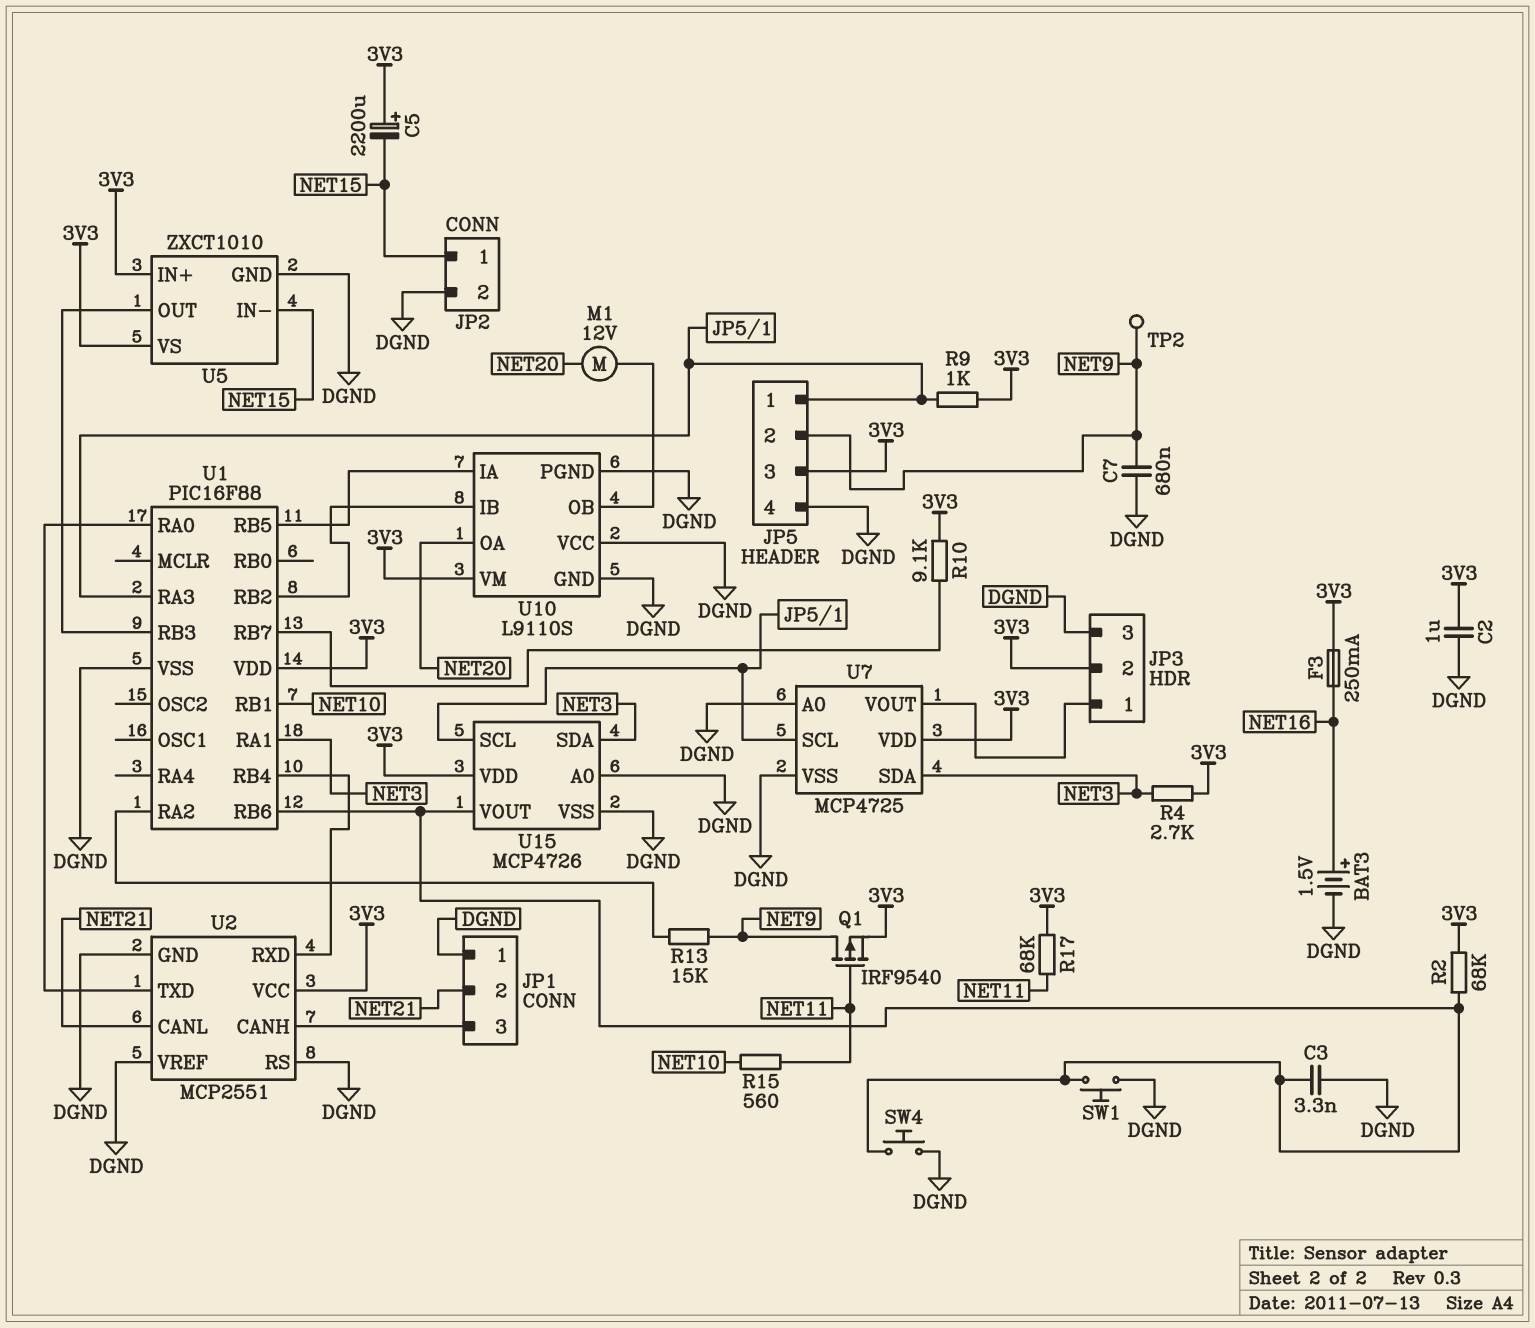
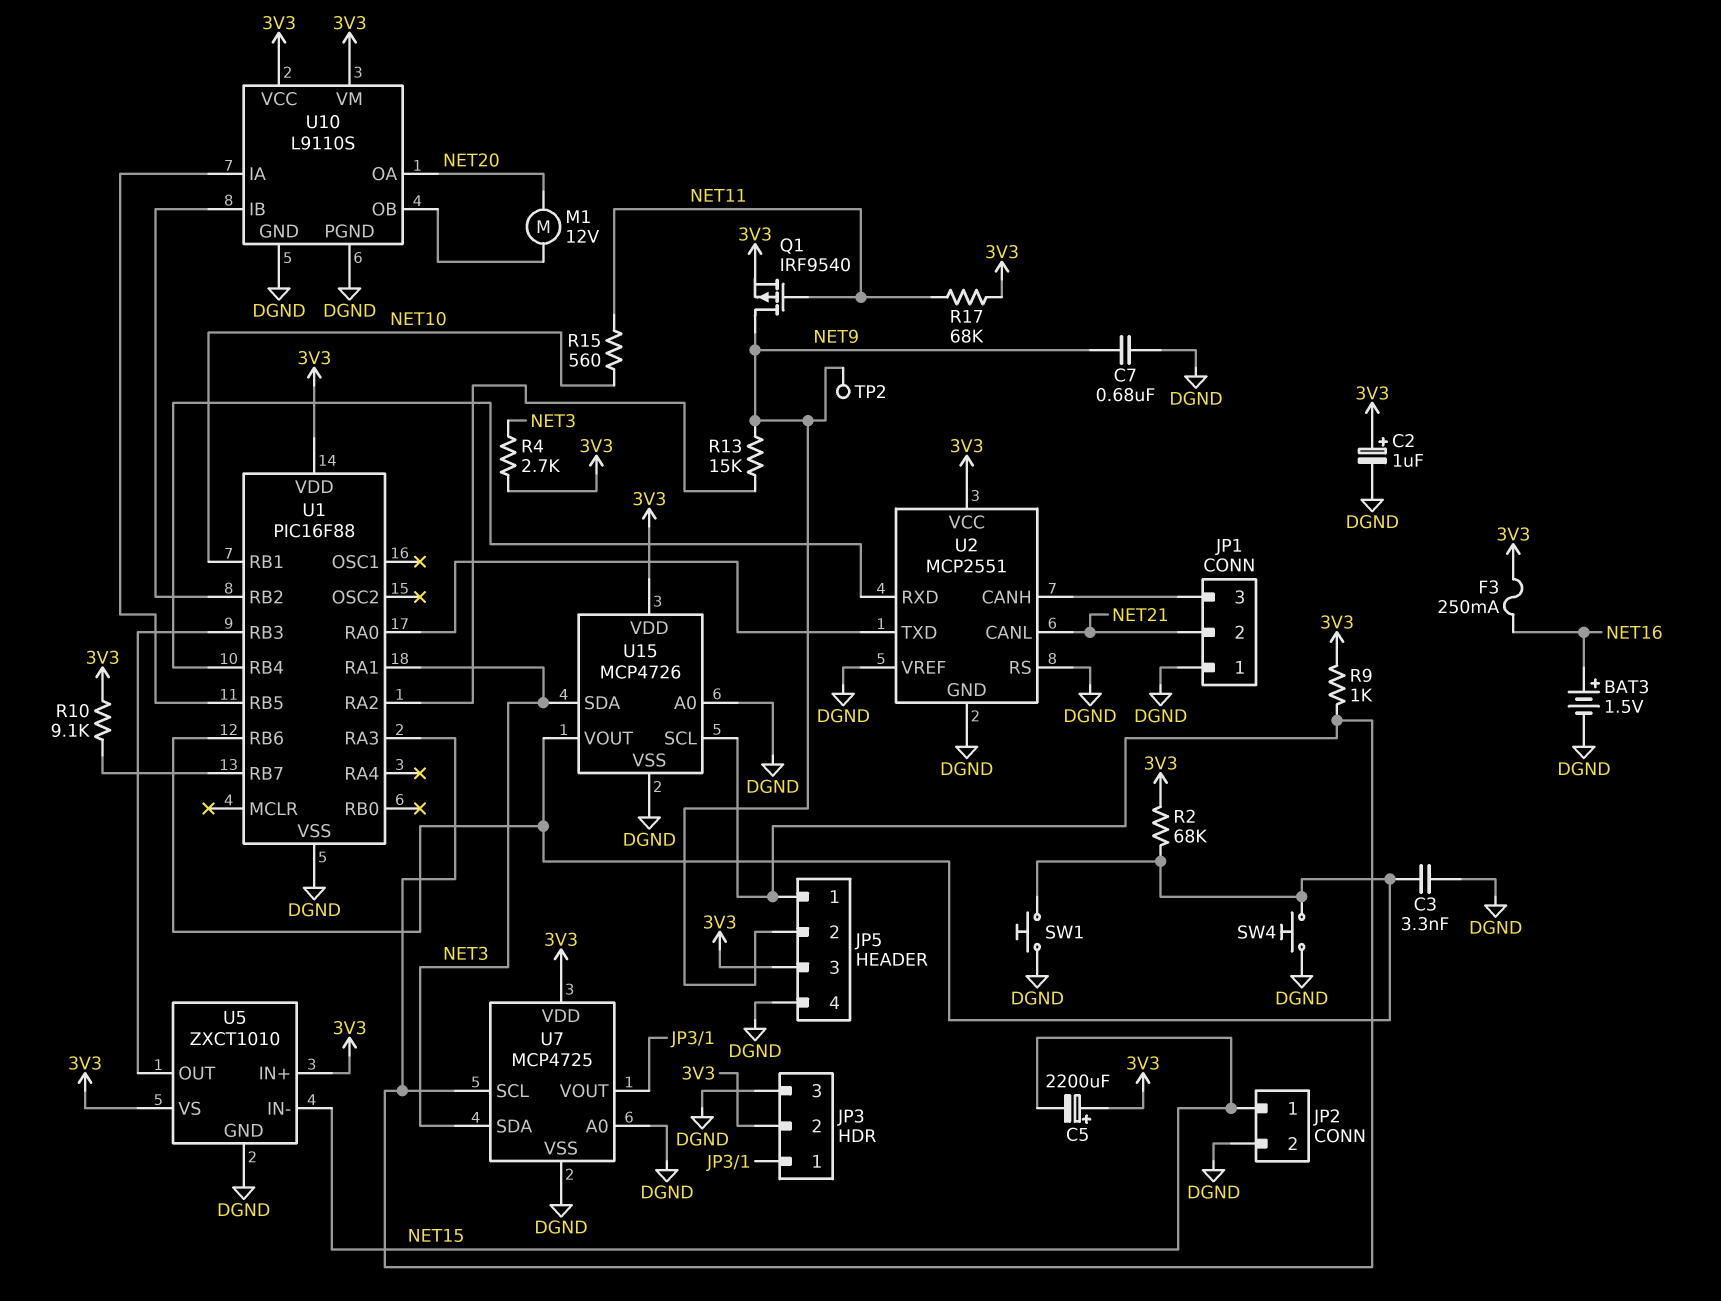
C2: 1uF (3V3, DGND) -> 1uF (plus 3V3, minus DGND)
U10 pin VCC: DGND -> 3V3

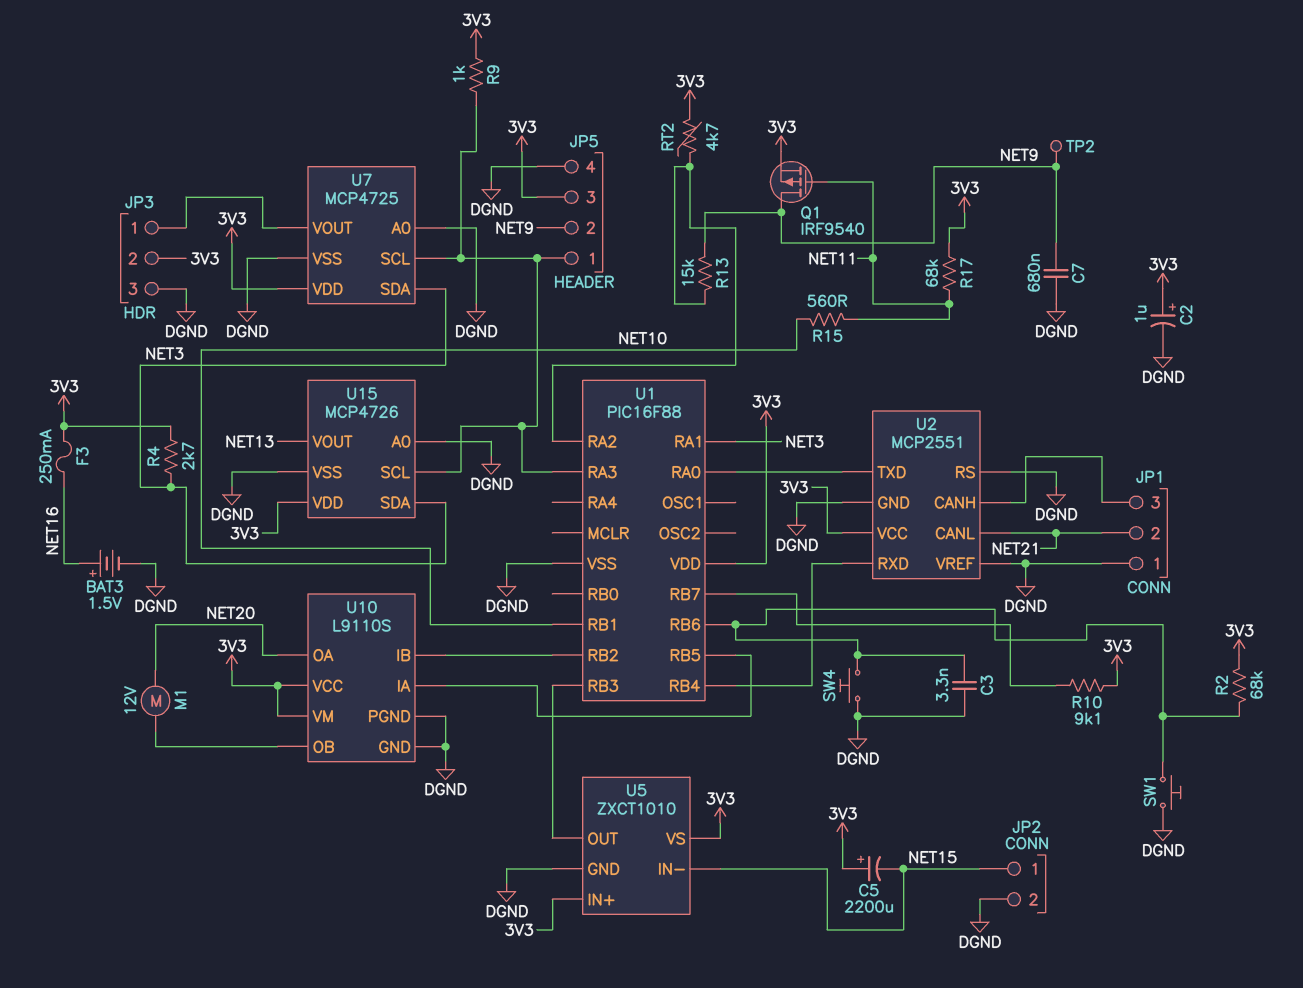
RT2: none -> 4.7k (3V3, U1/RA2)
U15 pin VOUT: U1/RB6 -> NET13

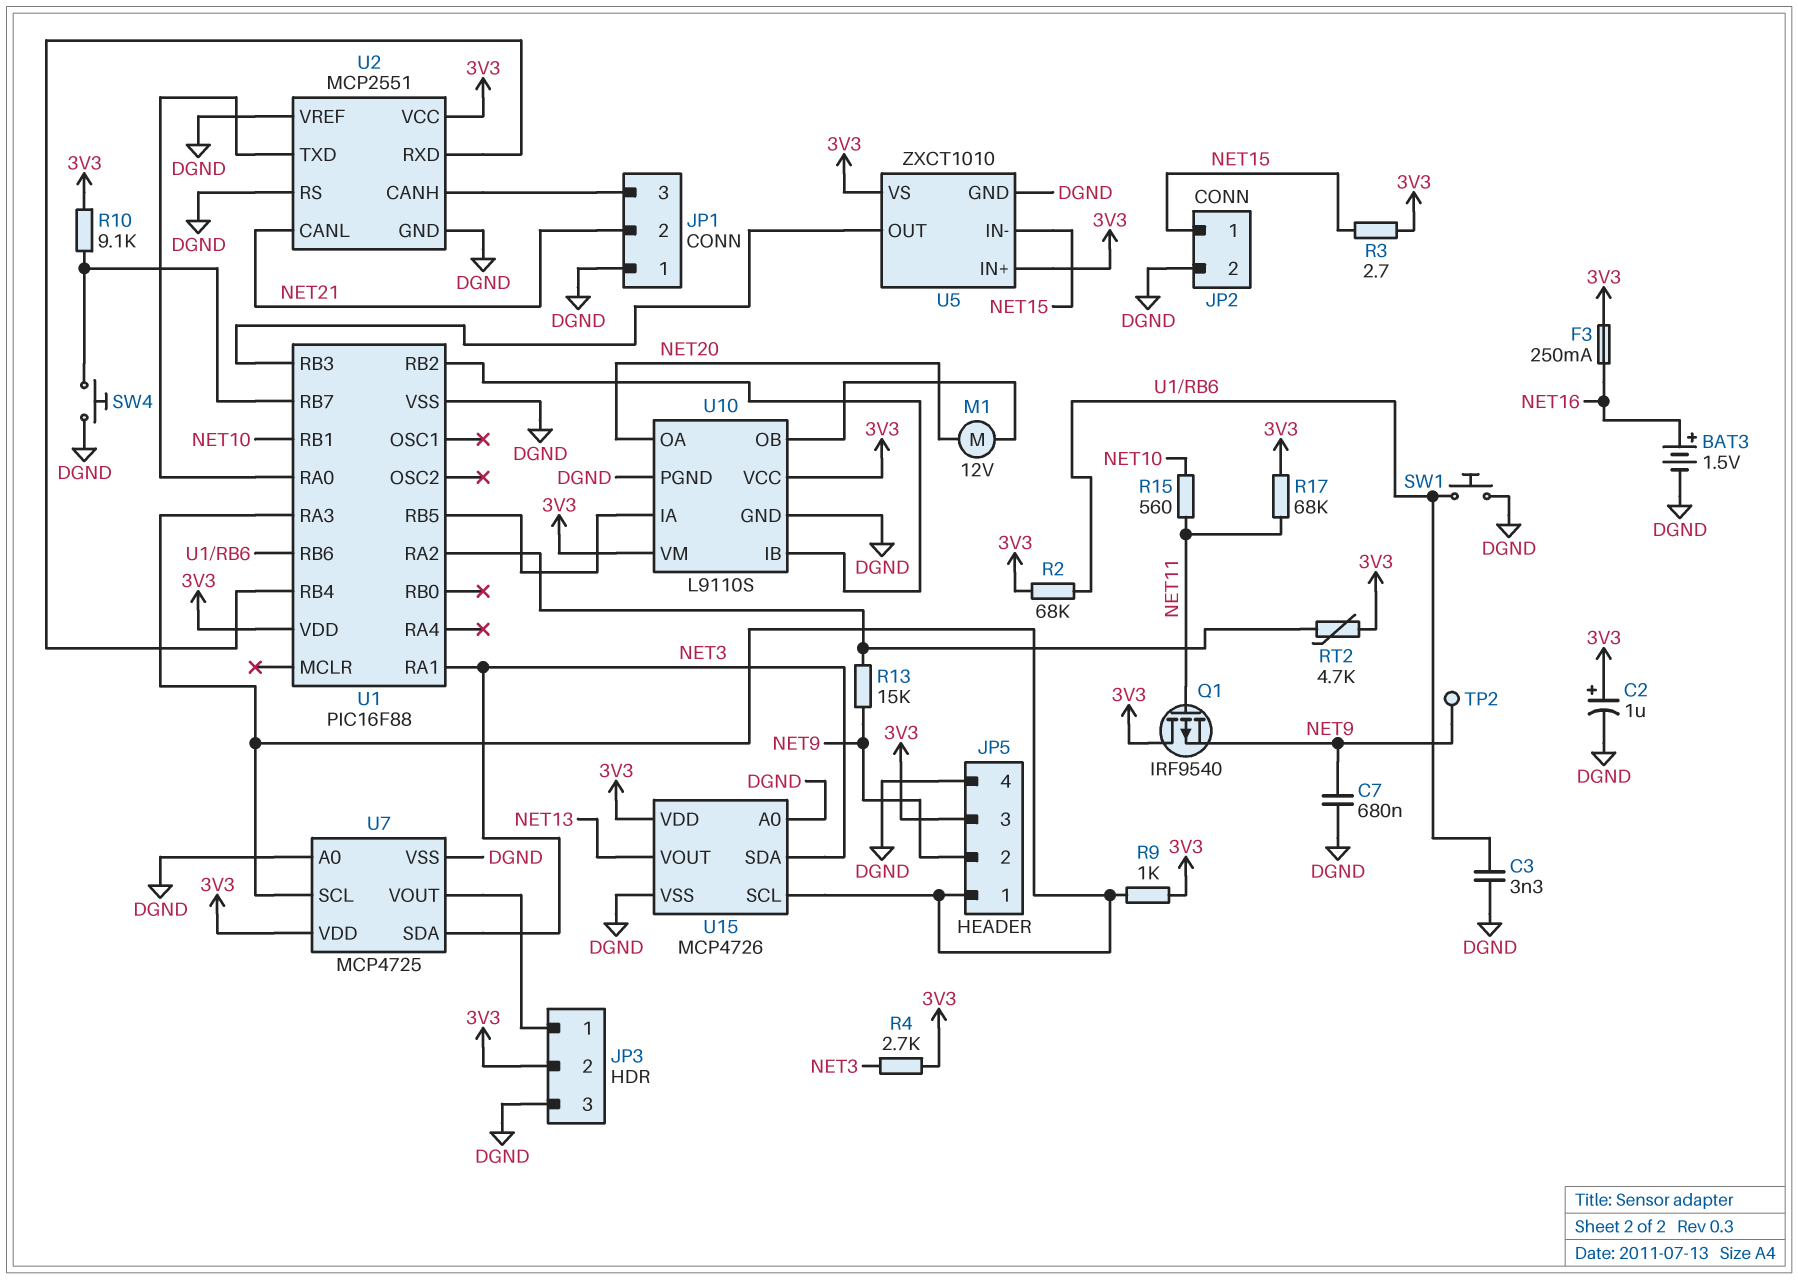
C5: 2200uF (plus 3V3, minus NET15) -> none
Q1: PMOS IRF9540 (G NET11, D NET9, S 3V3) -> PMOS IRF9540 (G NET11, D 3V3, S NET9)
R3: none -> 2.7 (3V3, NET15)
SW4: button (DGND, U1/RB6) -> button (DGND, U1/RB7)

